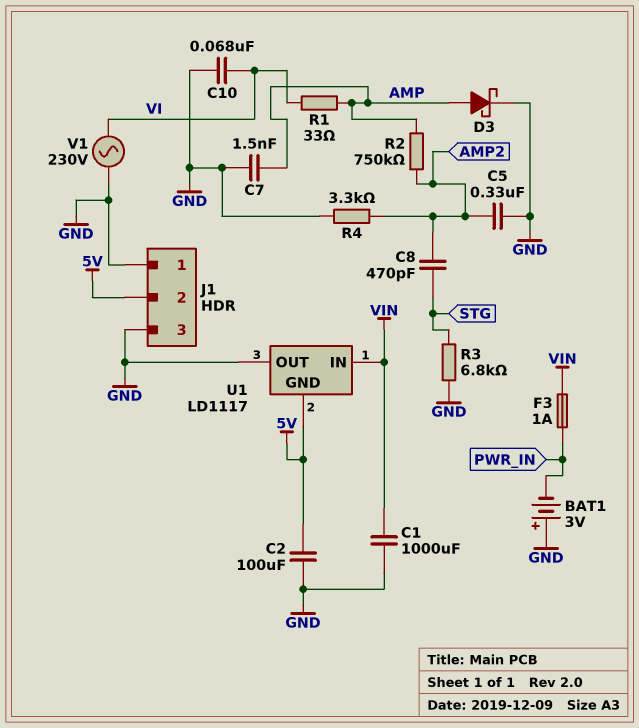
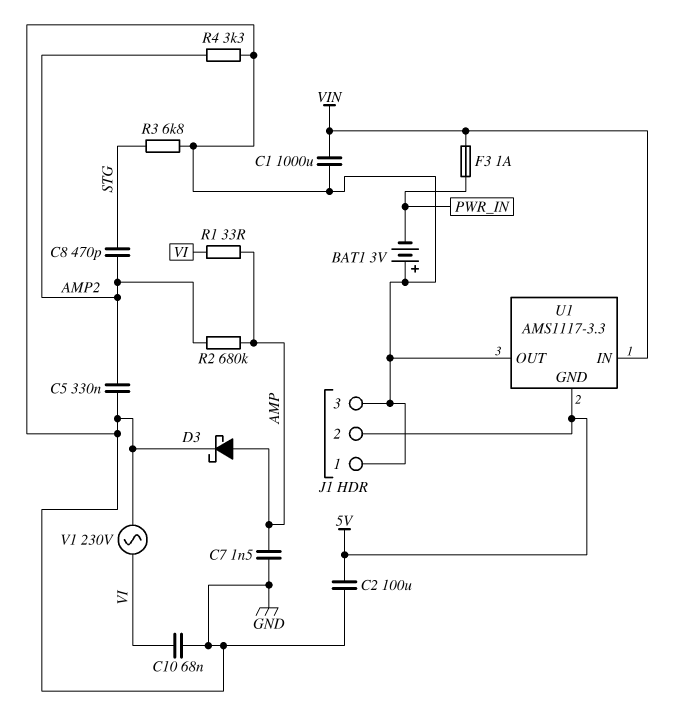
R2: 750k (AMP, AMP2) -> 680k (AMP, AMP2)
U1: LD1117 -> AMS1117-3.3

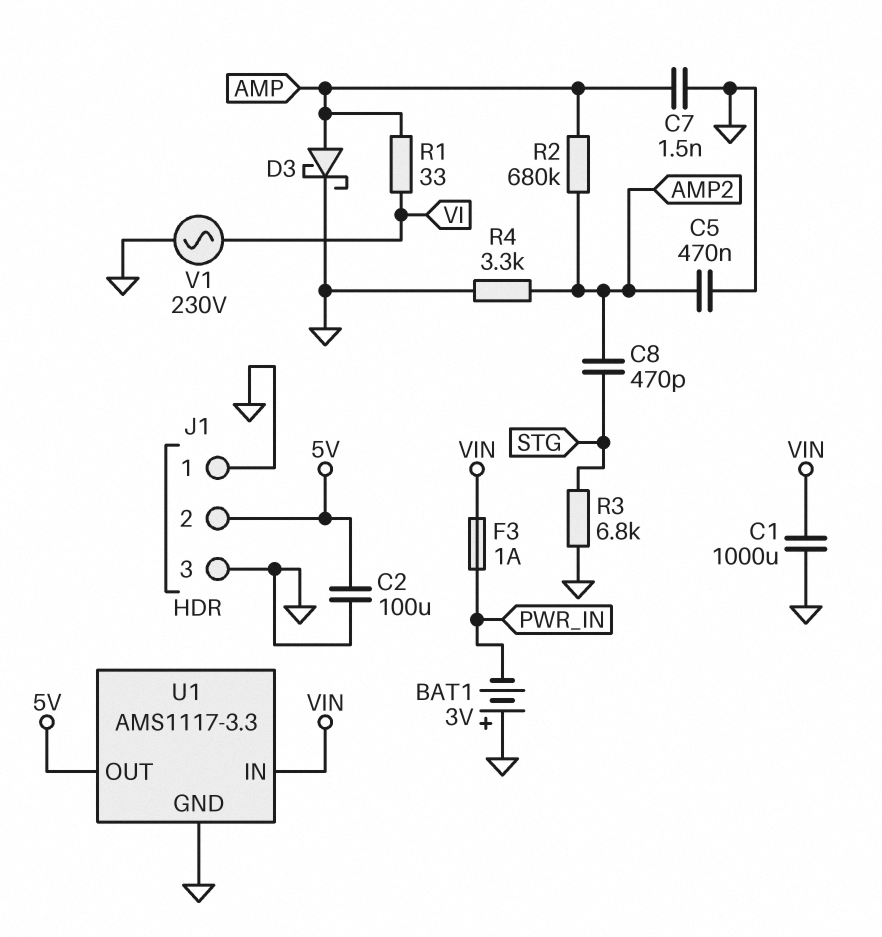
C5: 330nF (AMP2, GND) -> 470nF (AMP2, GND)
C10: 68nF (GND, VI) -> none
U1 pin GND: 5V -> GND
U1 pin OUT: GND -> 5V

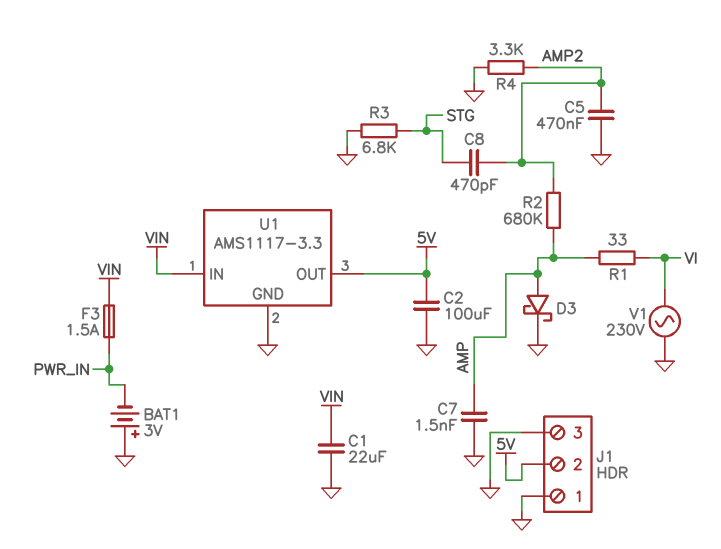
C1: 1000uF (GND, VIN) -> 22uF (GND, VIN)
F3: 1A (PWR_IN, VIN) -> 1.5A (PWR_IN, VIN)

